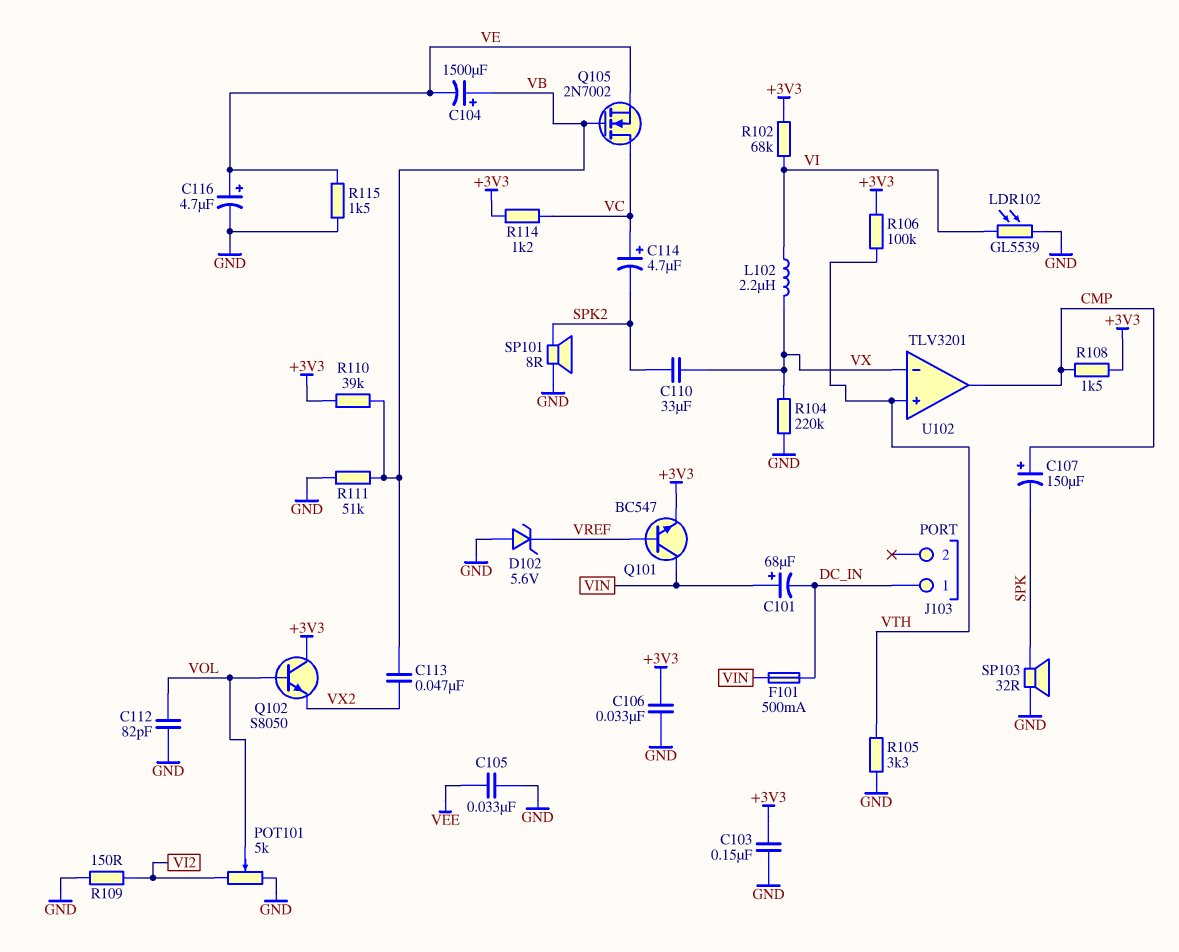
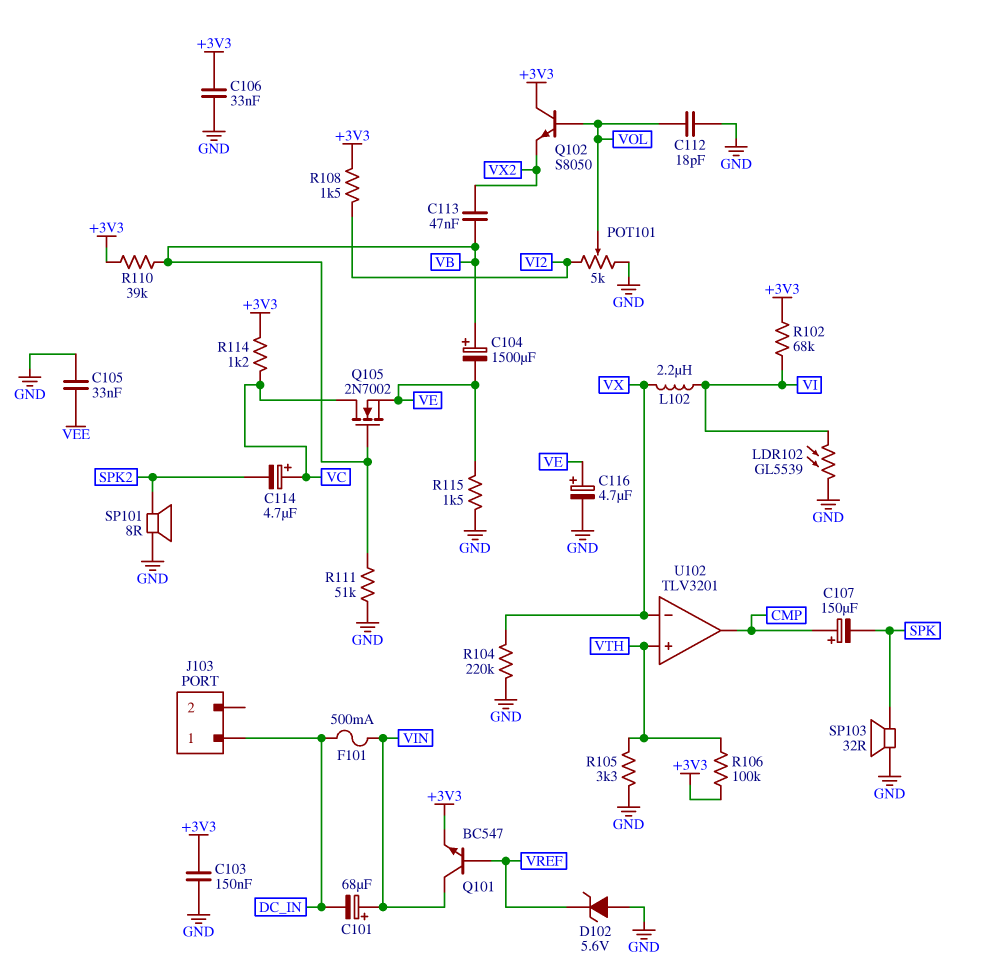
C110: 33uF (SPK2, VX) -> none
C112: 82pF (GND, VOL) -> 18pF (GND, VOL)
R108: 1.5k (+3V3, CMP) -> 1.5k (+3V3, VI2)
R109: 150 (GND, VI2) -> none

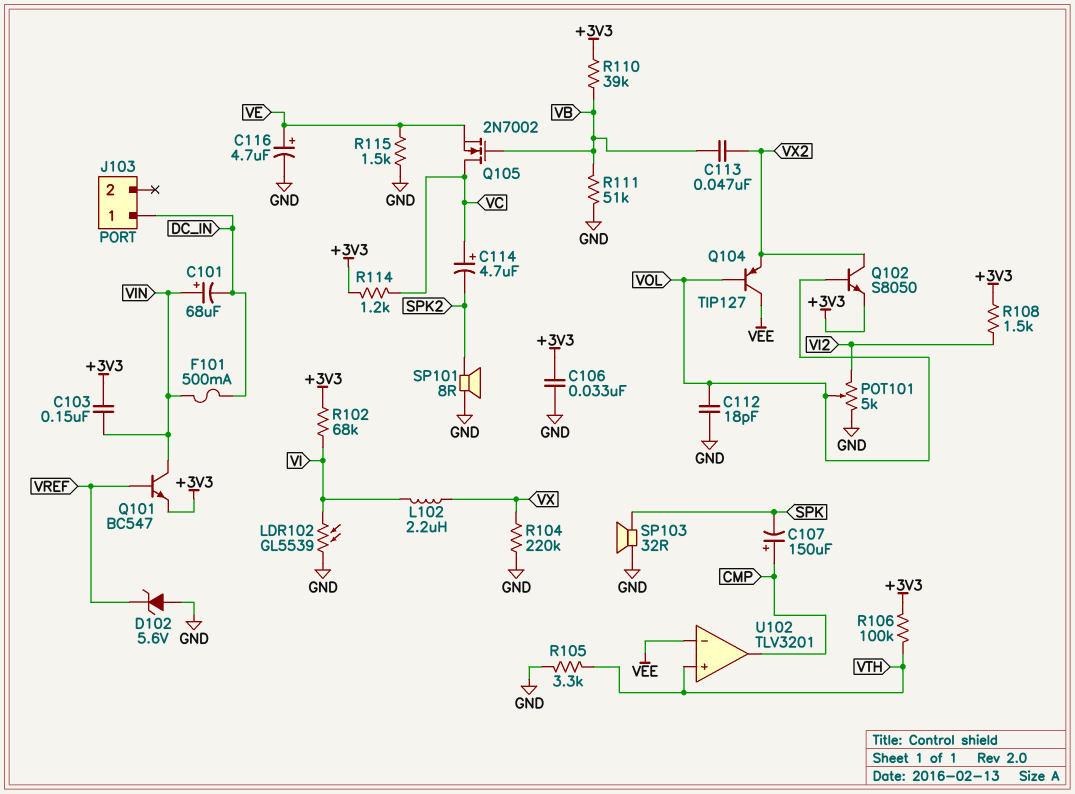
C103: 150nF (+3V3, GND) -> 150nF (+3V3, VIN)
C104: 1500uF (plus VB, minus VE) -> none
C105: 33nF (GND, VEE) -> none
Q102: NPN S8050 (B VOL, C +3V3, E VX2) -> NPN S8050 (B VOL, C VX2, E +3V3)
Q104: none -> PNP TIP127 (B VOL, C VEE, E VX2)
U102 pin in-: VX -> VEE

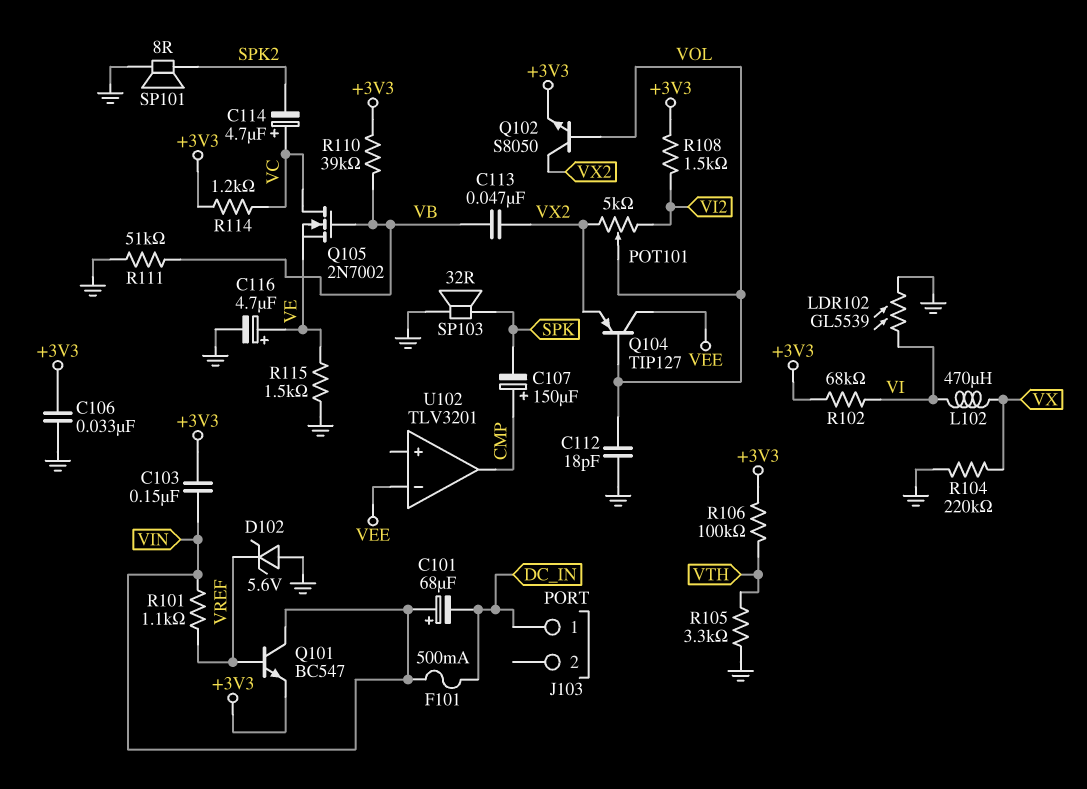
L102: 2.2uH (VI, VX) -> 470uH (VI, VX)
POT101: 5k (GND, VI2, wiper VOL) -> 5k (VI2, VX2, wiper VOL)
R101: none -> 1.1k (VIN, VREF)
U102 pin in+: VTH -> none

